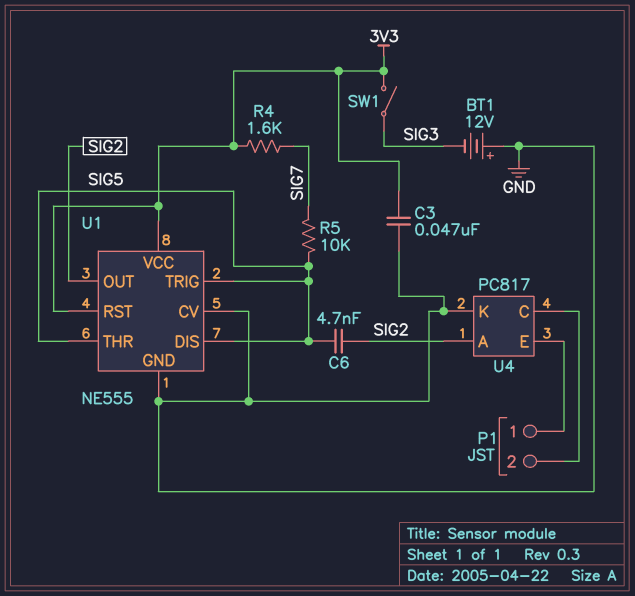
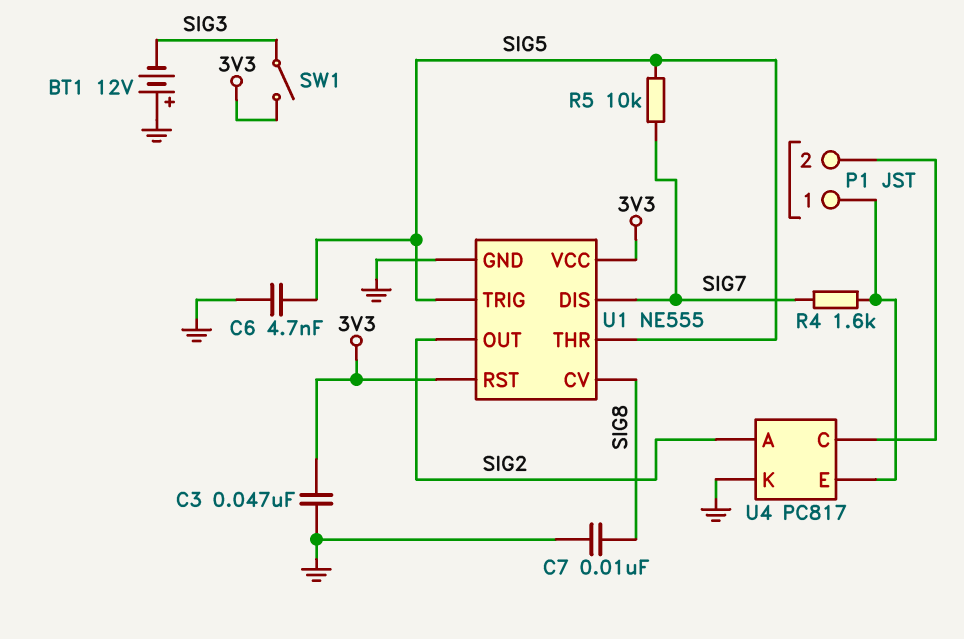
C6: 4.7nF (SIG2, SIG5) -> 4.7nF (GND, SIG5)
C7: none -> 10nF (GND, SIG8)
R4: 1.6k (3V3, SIG7) -> 1.6k (P1/1, SIG7)
U1 pin CV: GND -> SIG8
U1 pin DIS: SIG5 -> SIG7

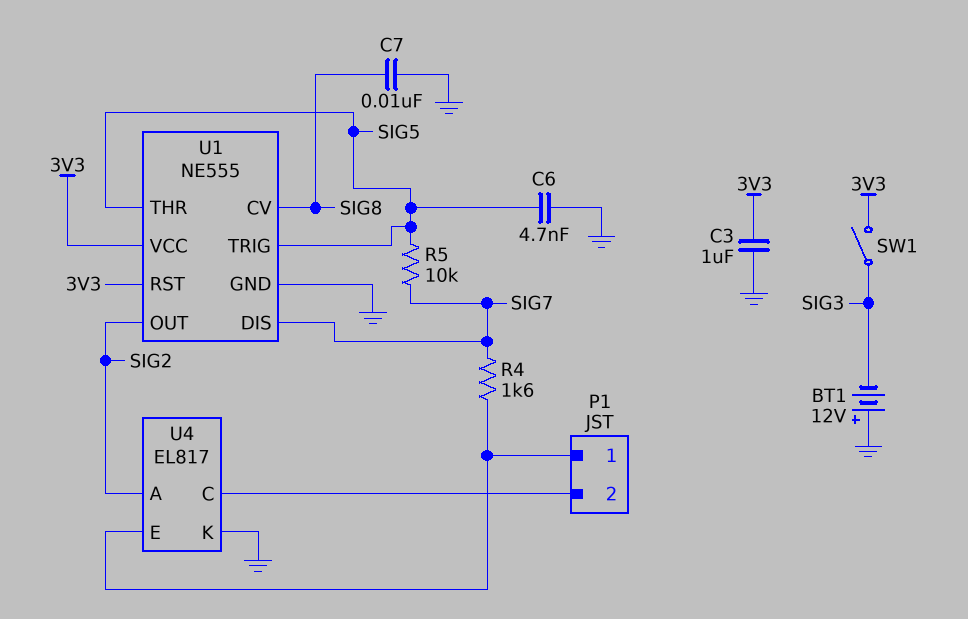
C3: 47nF (3V3, GND) -> 1uF (3V3, GND)
U4: PC817 -> EL817

